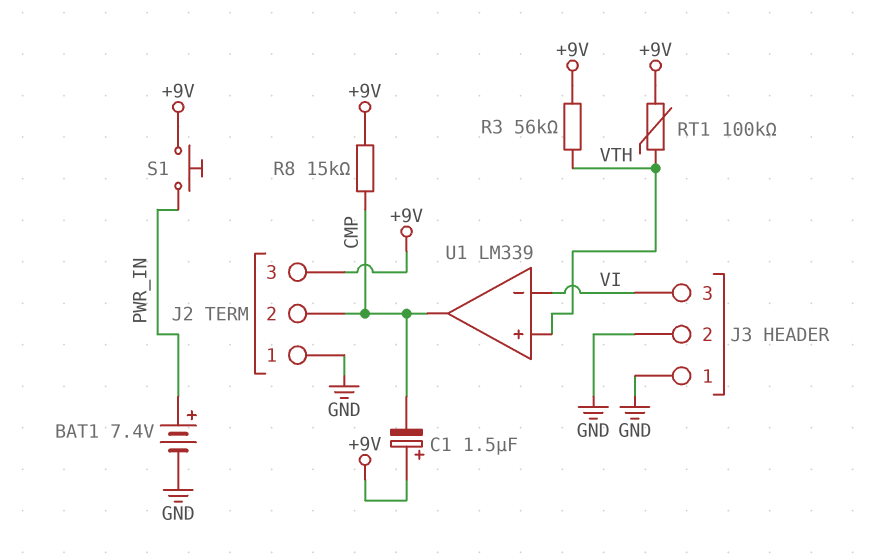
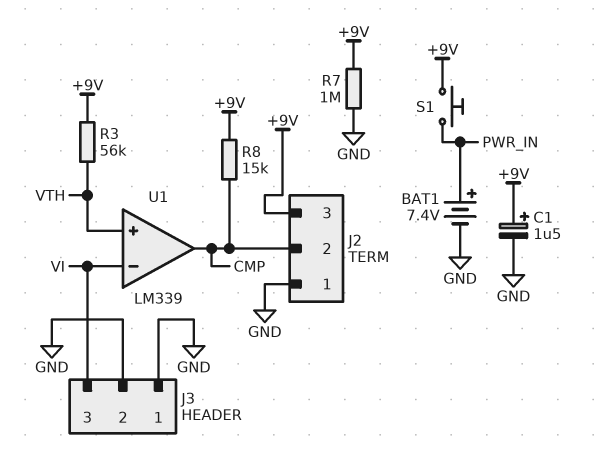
C1: 1.5uF (plus +9V, minus CMP) -> 1.5uF (plus +9V, minus GND)
R7: none -> 1M (+9V, GND)
RT1: 100k (+9V, VTH) -> none

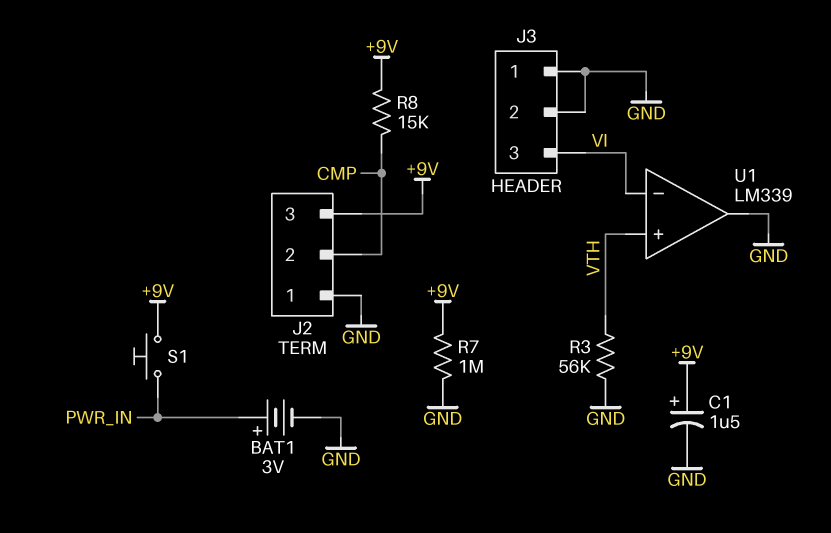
BAT1: 7.4V (plus PWR_IN, minus GND) -> 3V (plus PWR_IN, minus GND)
R3: 56k (+9V, VTH) -> 56k (GND, VTH)
U1 pin out: CMP -> GND

